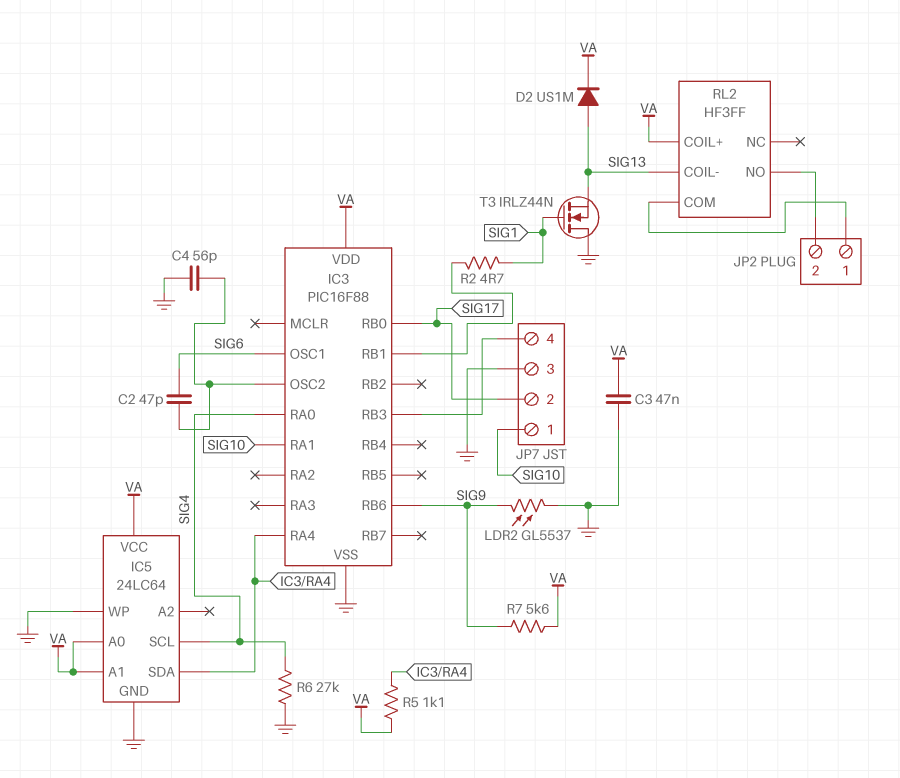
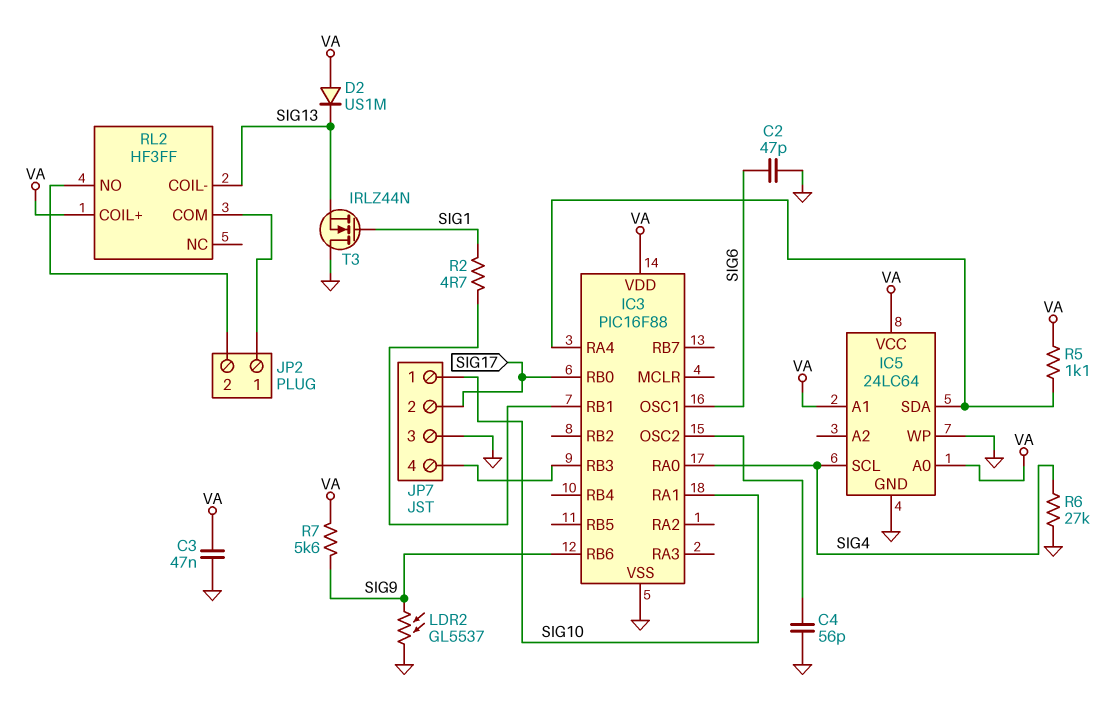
C2: 47pF (IC3/OSC2, SIG6) -> 47pF (GND, SIG6)
D2: diode US1M (A SIG13, K VA) -> diode US1M (A VA, K SIG13)

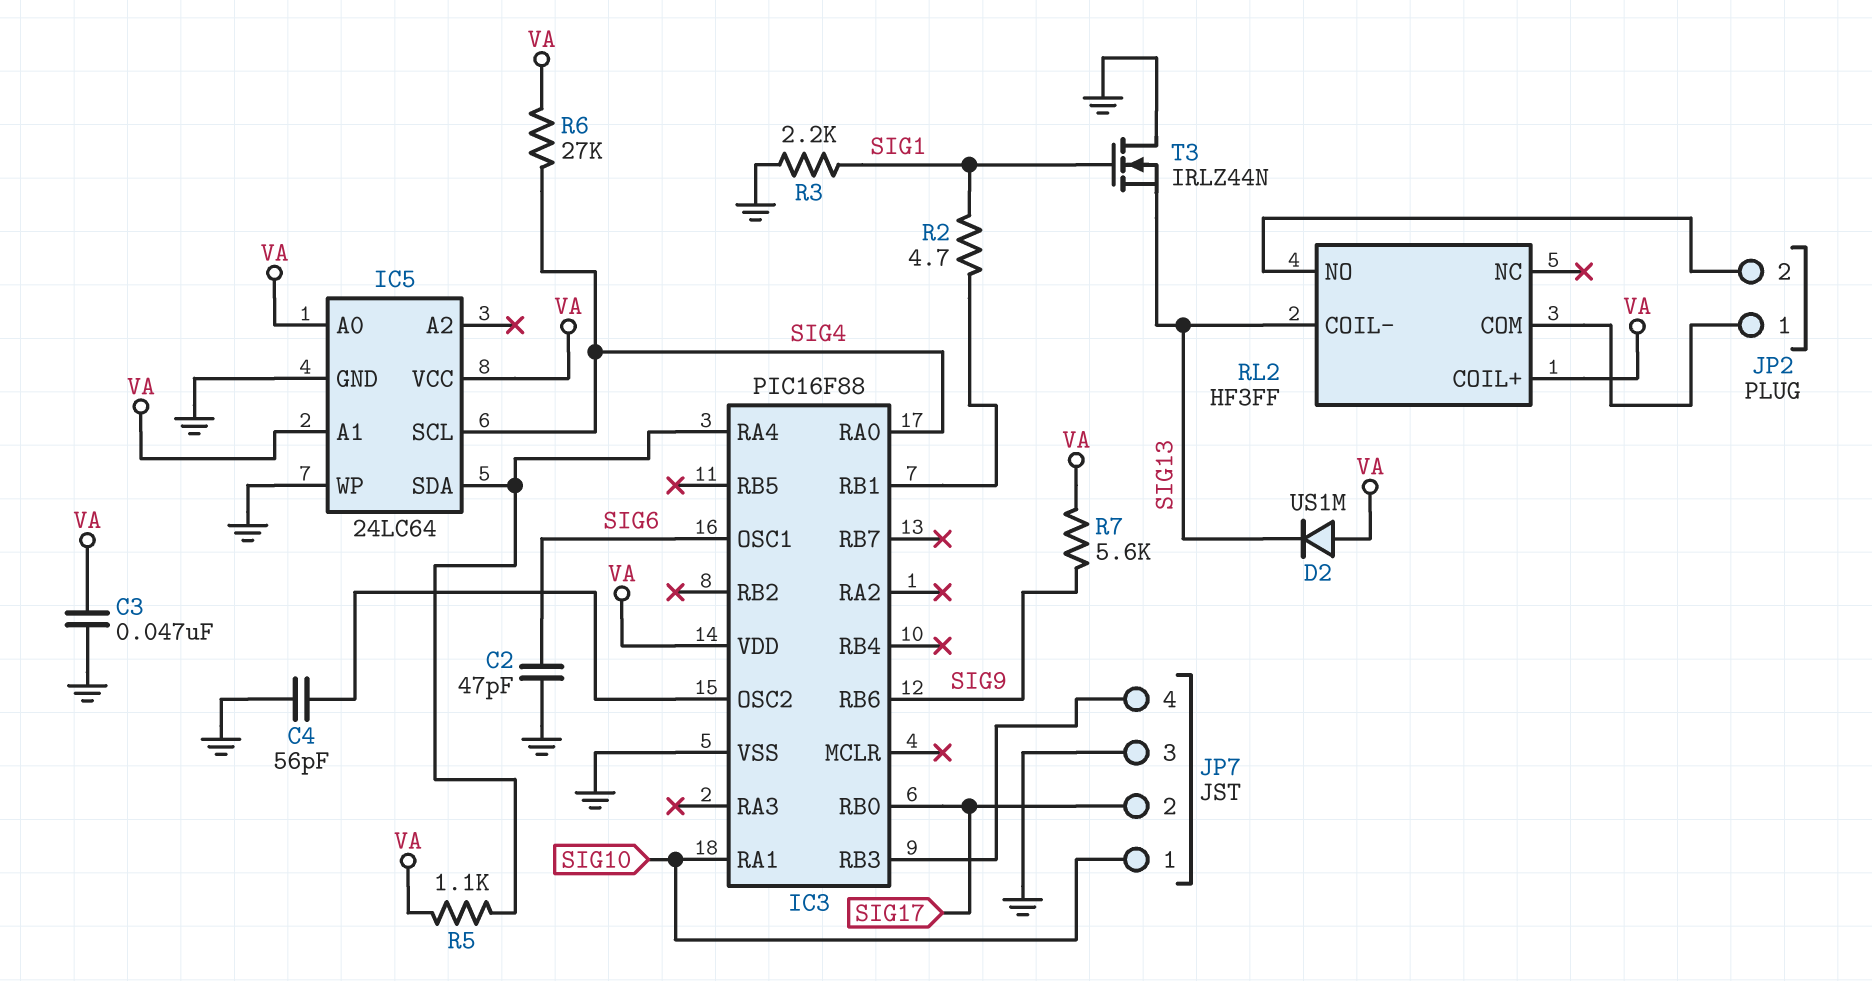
LDR2: GL5537 (GND, SIG9) -> none
R3: none -> 2.2k (GND, SIG1)
R6: 27k (GND, SIG4) -> 27k (SIG4, VA)

